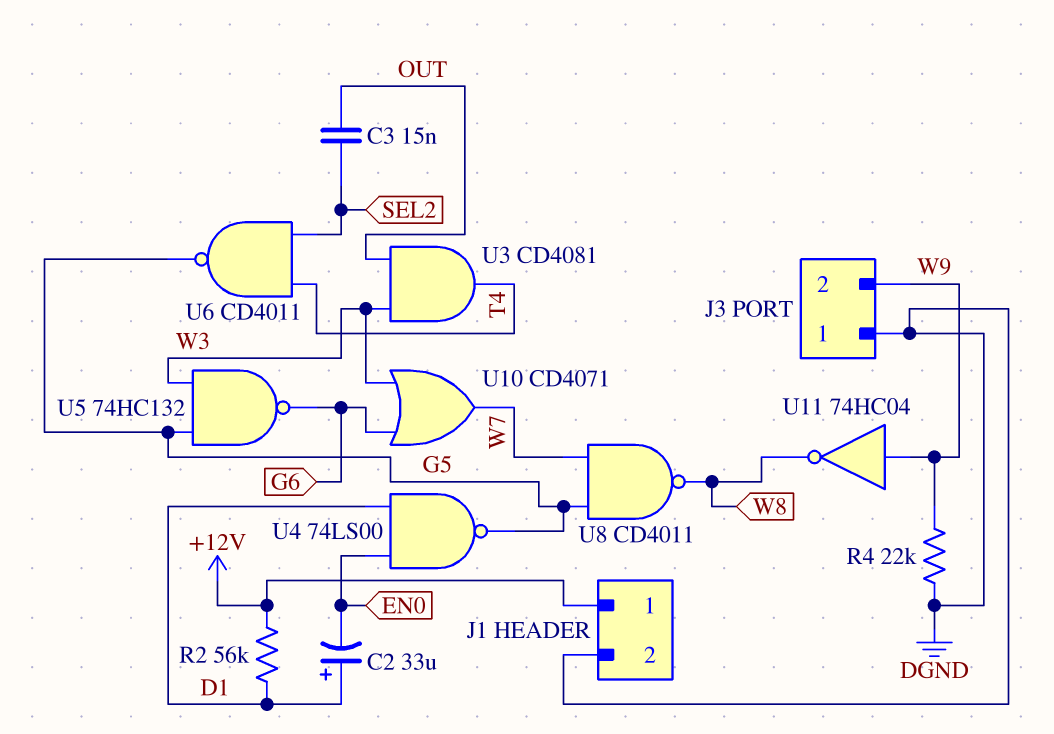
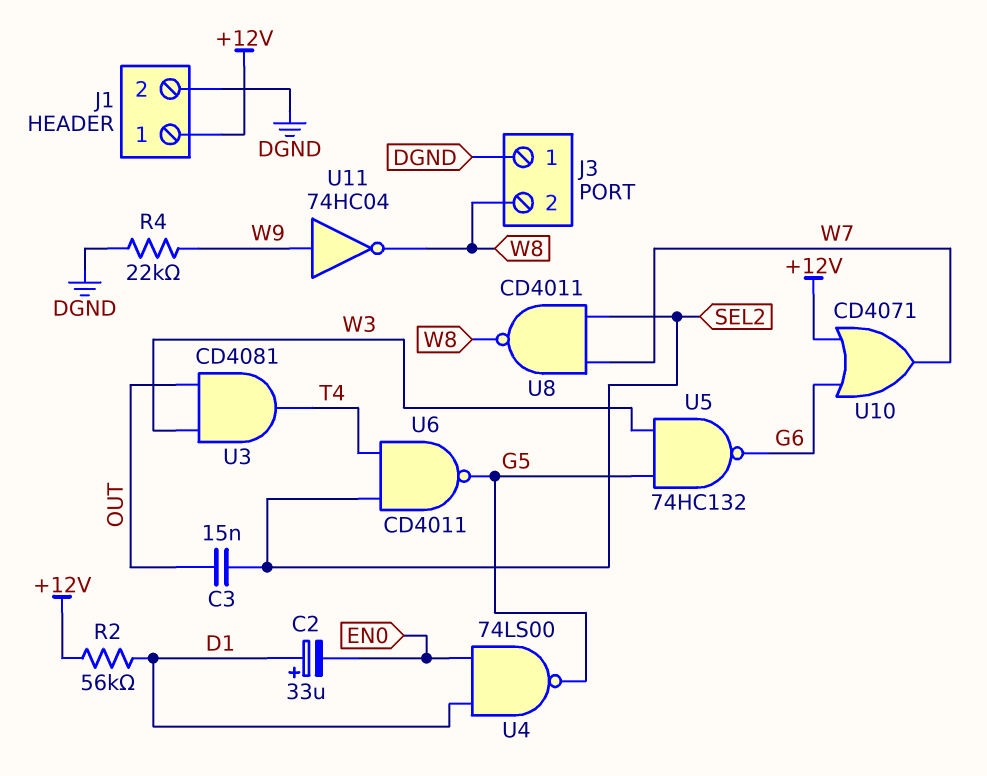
J3 pin 2: W9 -> W8
U8: NAND CD4011 (in G5, in W7, out W8) -> NAND CD4011 (in SEL2, in W7, out W8)
U10: OR CD4071 (in G6, in W3, out W7) -> OR CD4071 (in +12V, in G6, out W7)

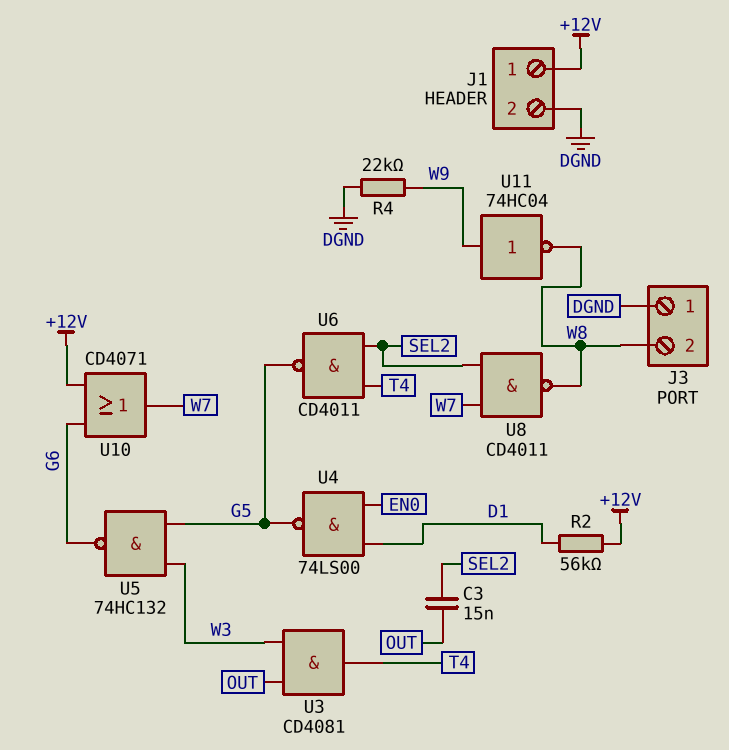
C2: 33uF (plus D1, minus EN0) -> none

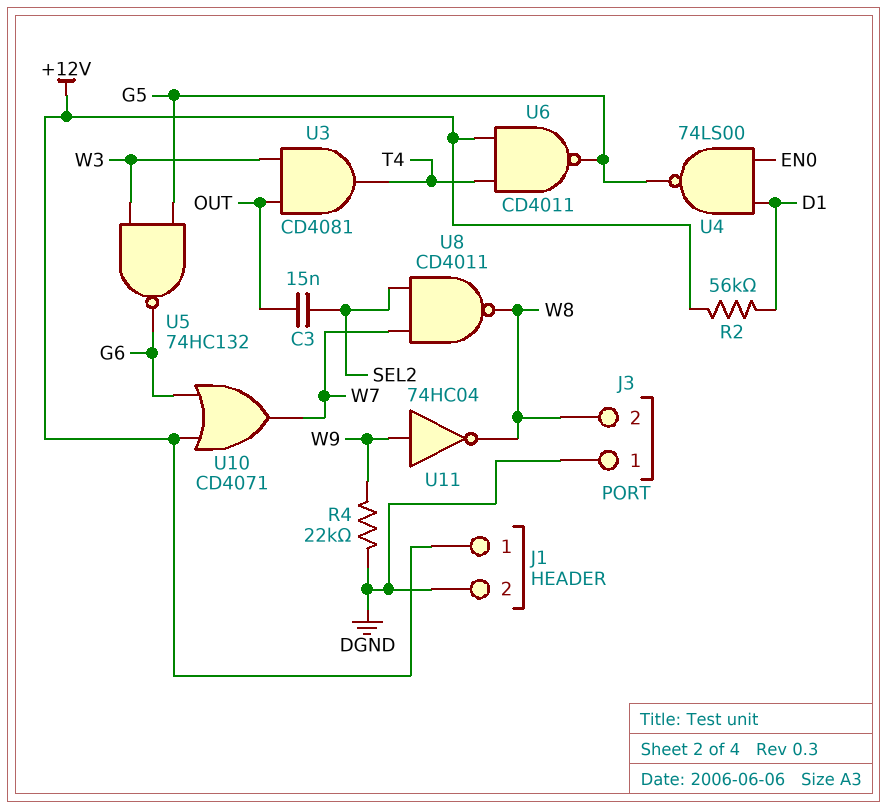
U6: NAND CD4011 (in SEL2, in T4, out G5) -> NAND CD4011 (in +12V, in T4, out G5)

